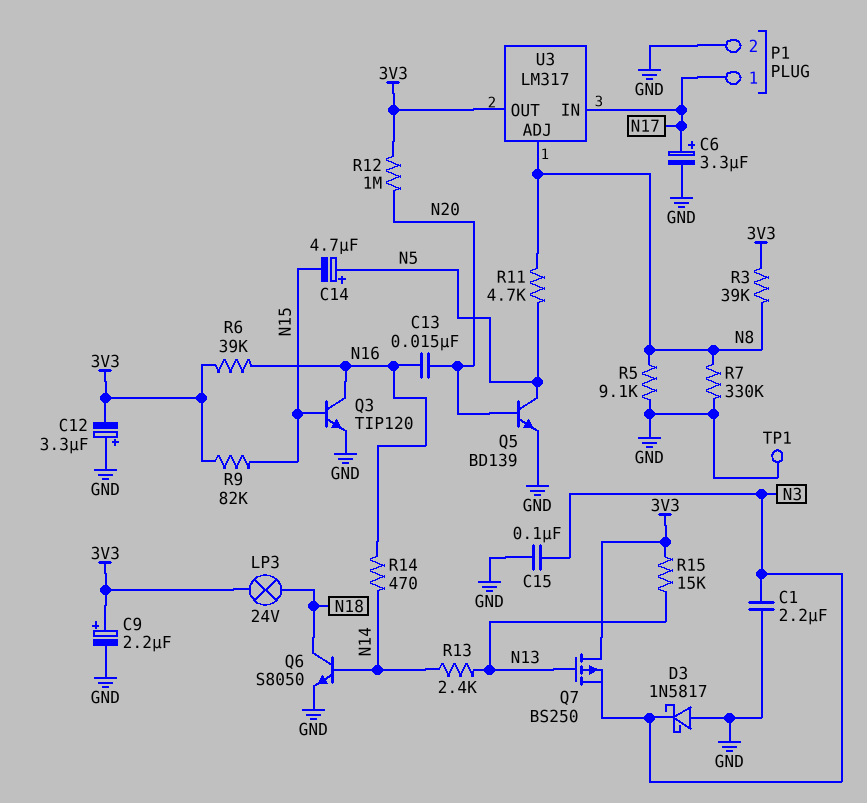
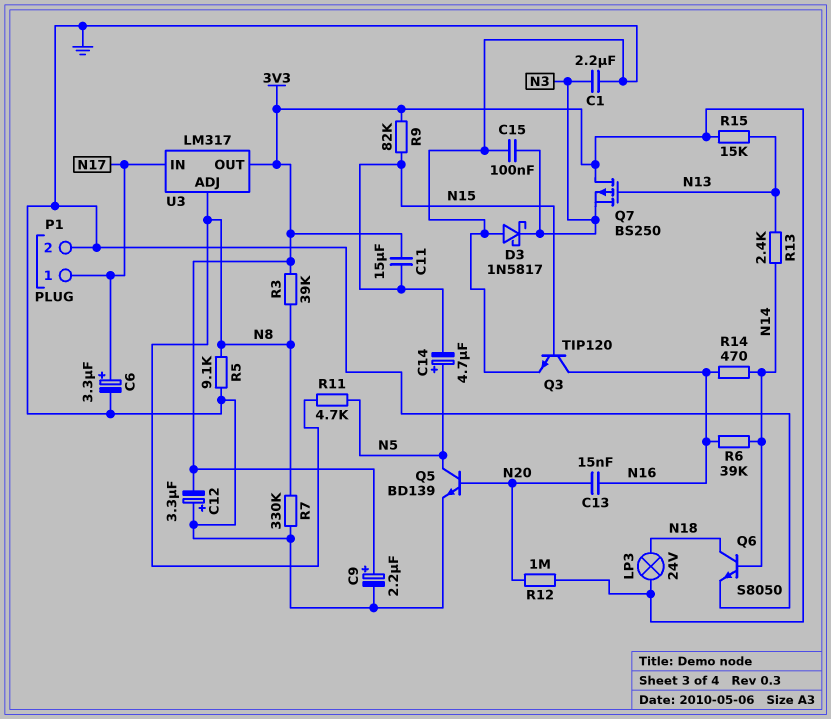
C11: none -> 15uF (3V3, N15)
R6: 39k (3V3, N16) -> 39k (N14, N16)
TP1: test point (GND) -> none

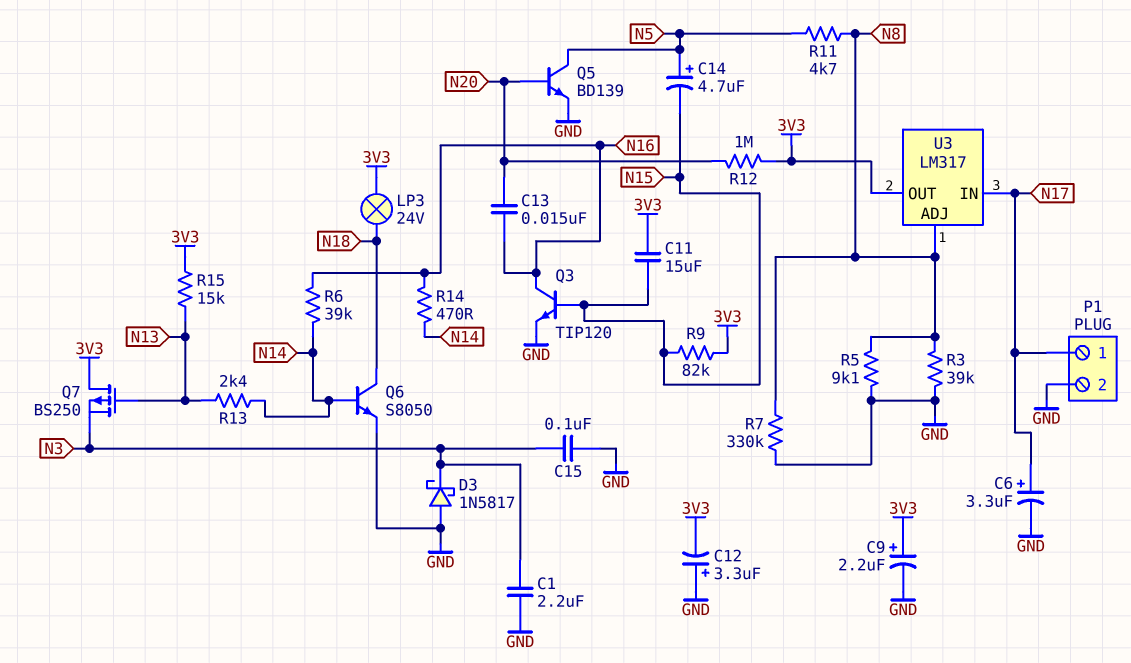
R3: 39k (3V3, N8) -> 39k (GND, N8)

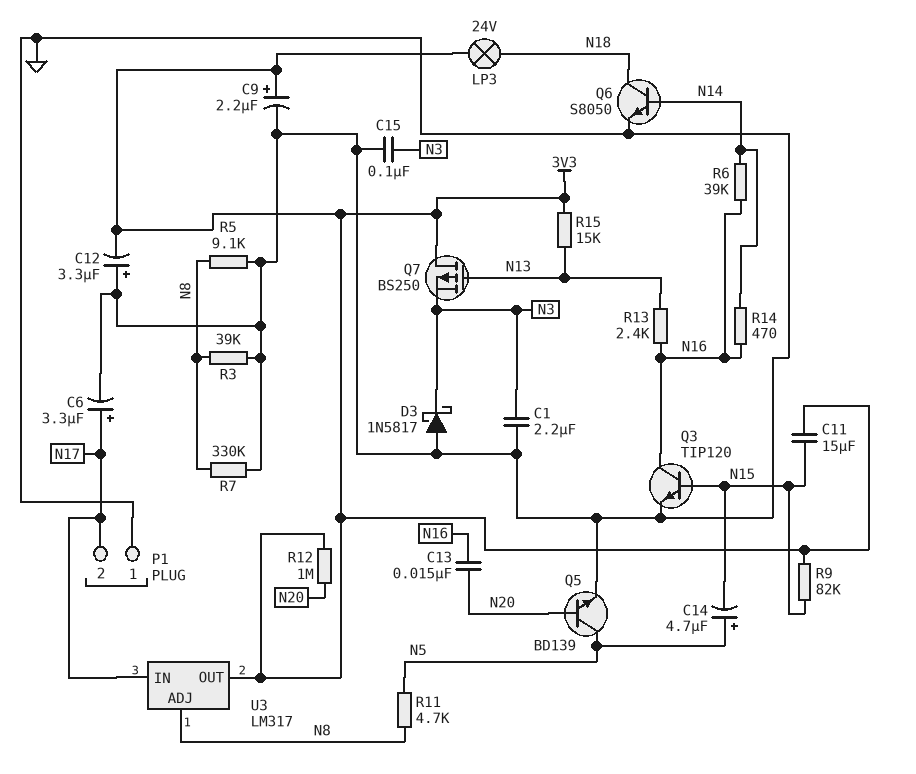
P1 pin 1: N17 -> GND
P1 pin 2: GND -> N17
R13: 2.4k (N13, N14) -> 2.4k (N13, N16)

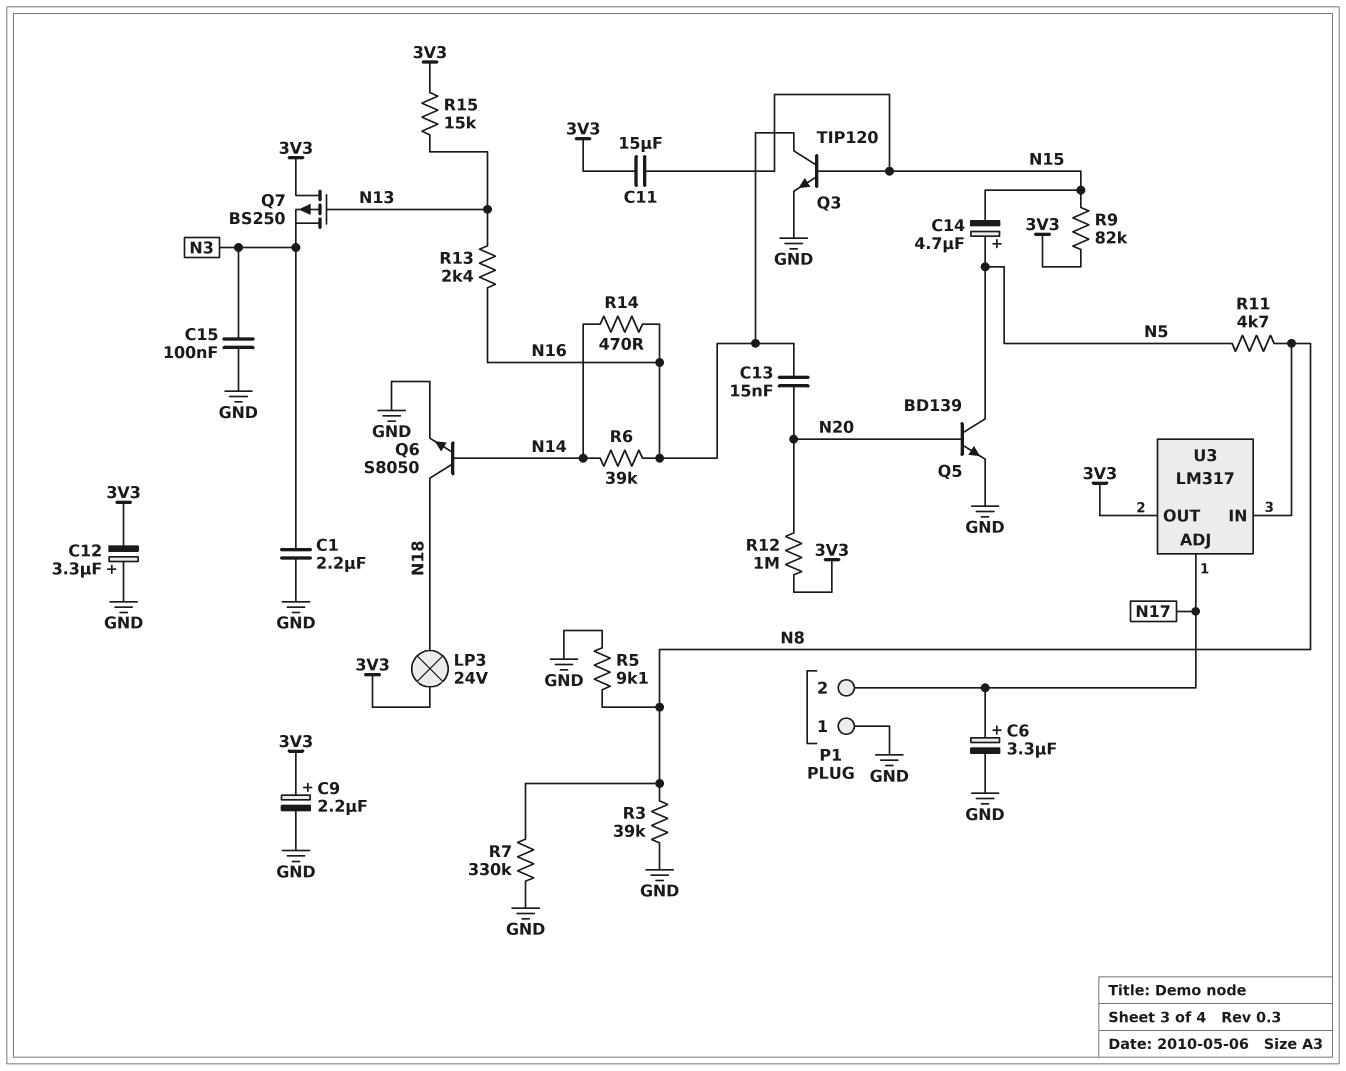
D3: schottky 1N5817 (A GND, K N3) -> none
U3 pin ADJ: N8 -> N17
U3 pin IN: N17 -> N8

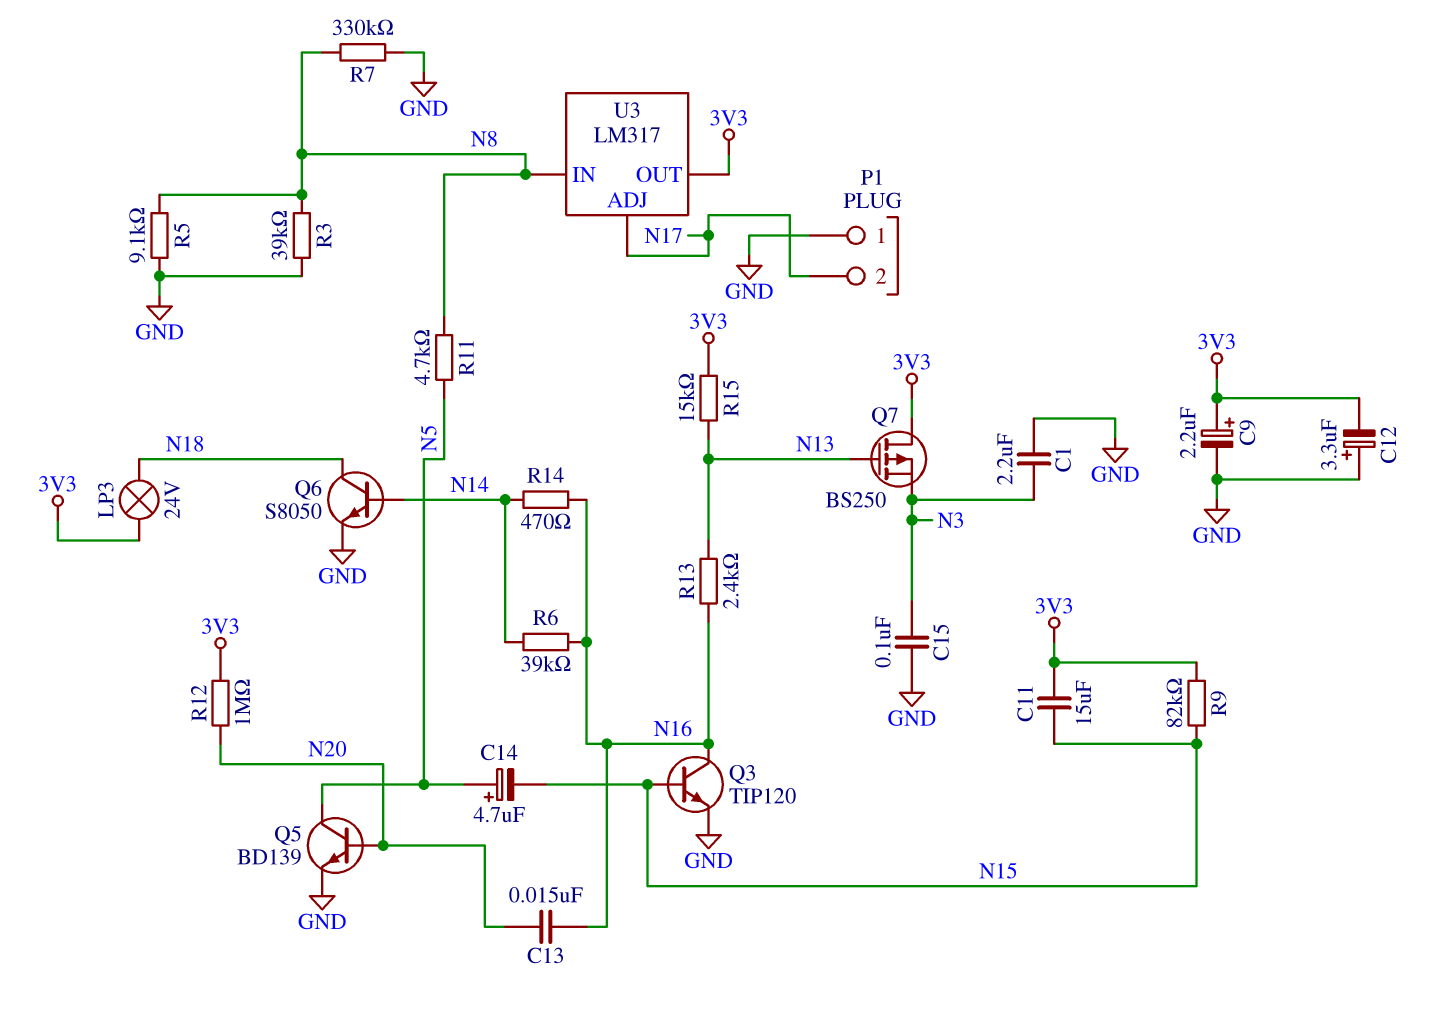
C6: 3.3uF (plus N17, minus GND) -> none

